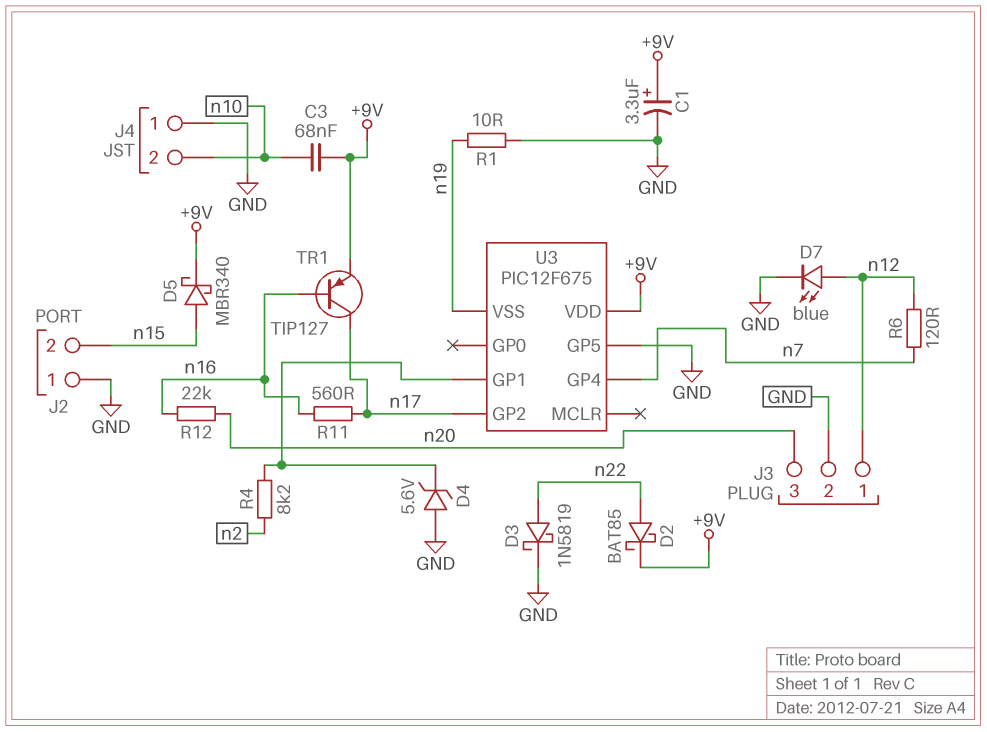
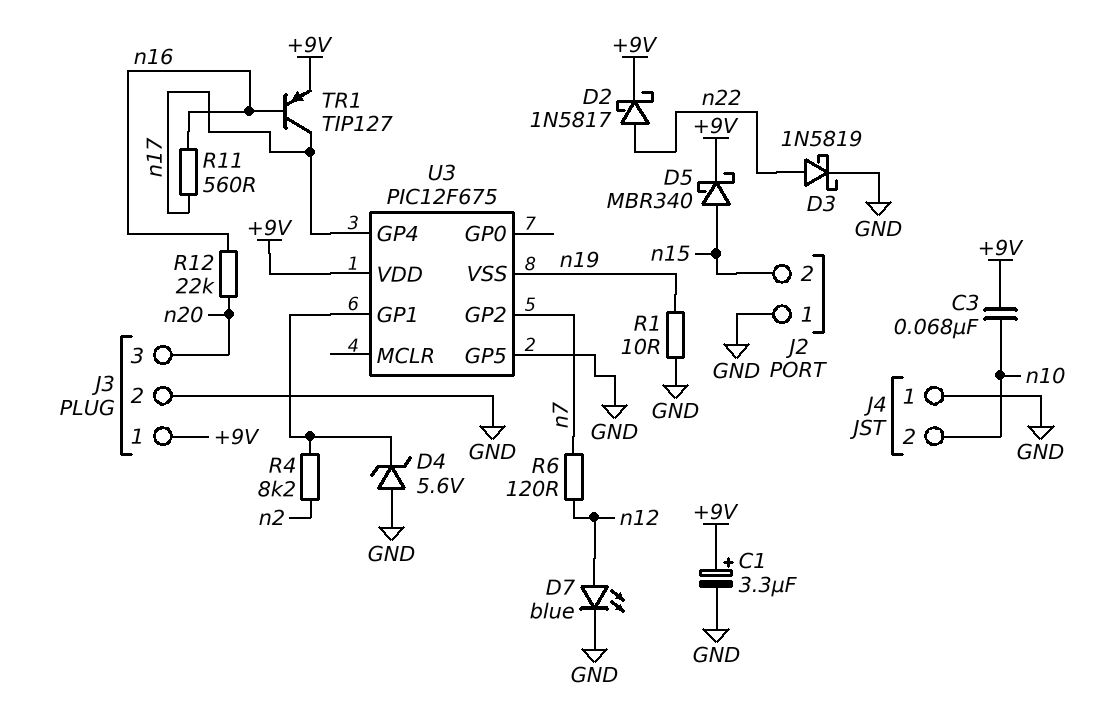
D2: schottky BAT85 (A n22, K +9V) -> schottky 1N5817 (A n22, K +9V)
J3 pin 1: n12 -> +9V
U3 pin GP2: n17 -> n7
U3 pin GP4: n7 -> n17

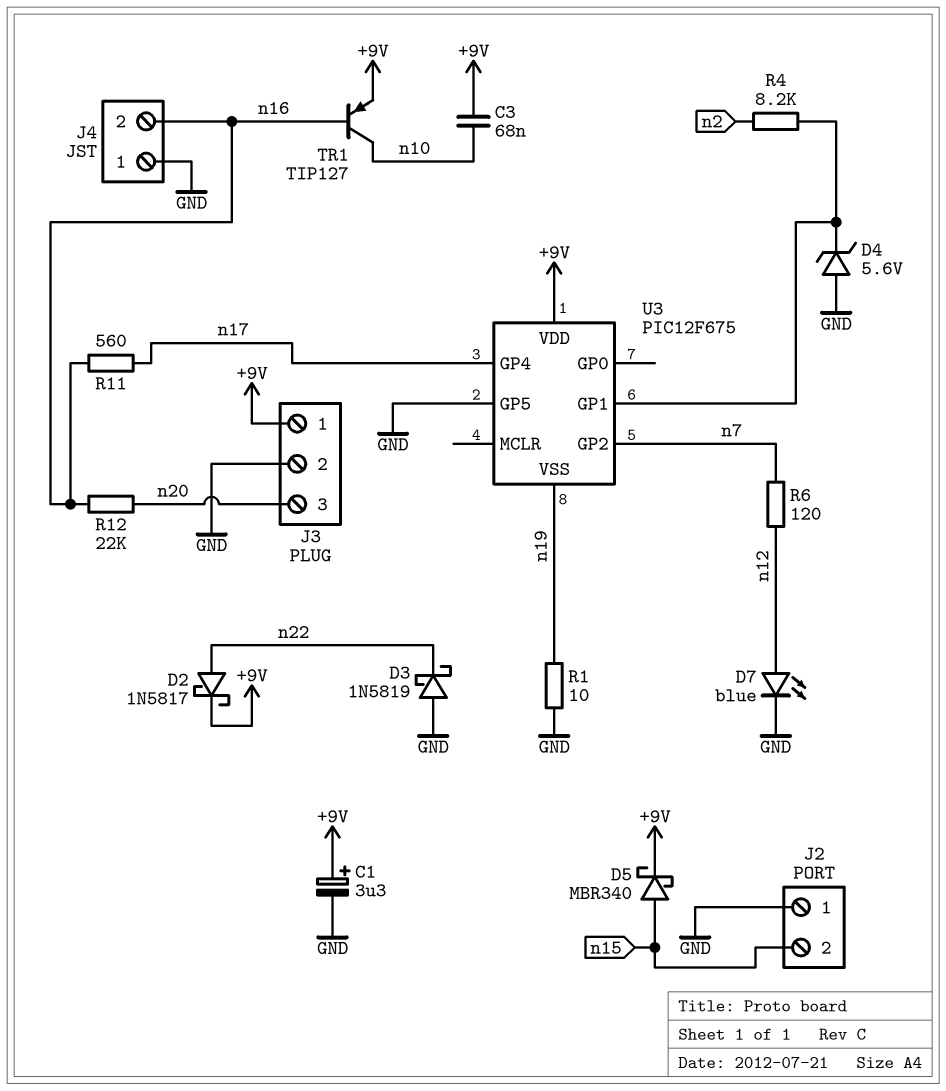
D3: schottky 1N5819 (A n22, K GND) -> schottky 1N5819 (A GND, K n22)
J4 pin 2: n10 -> n16
TR1: PNP TIP127 (B n16, C n17, E +9V) -> PNP TIP127 (B n16, C n10, E +9V)

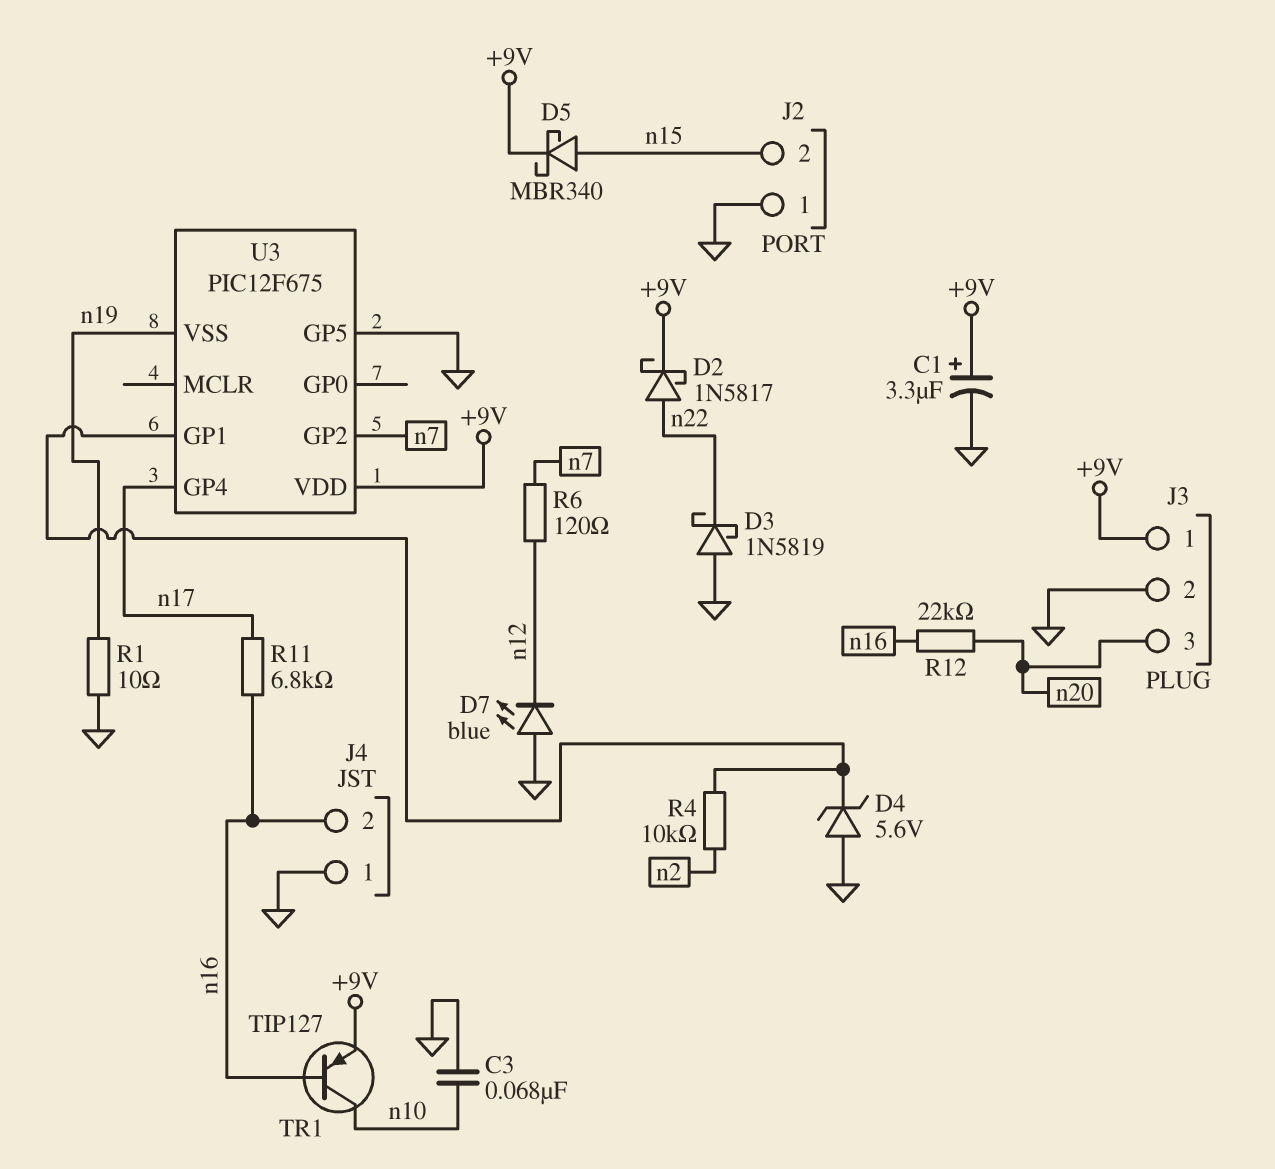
C3: 68nF (+9V, n10) -> 68nF (GND, n10)
D7: LED blue (A n12, K GND) -> LED blue (A GND, K n12)
R4: 8.2k (U3/GP1, n2) -> 10k (U3/GP1, n2)
R11: 560 (n16, n17) -> 6.8k (n16, n17)

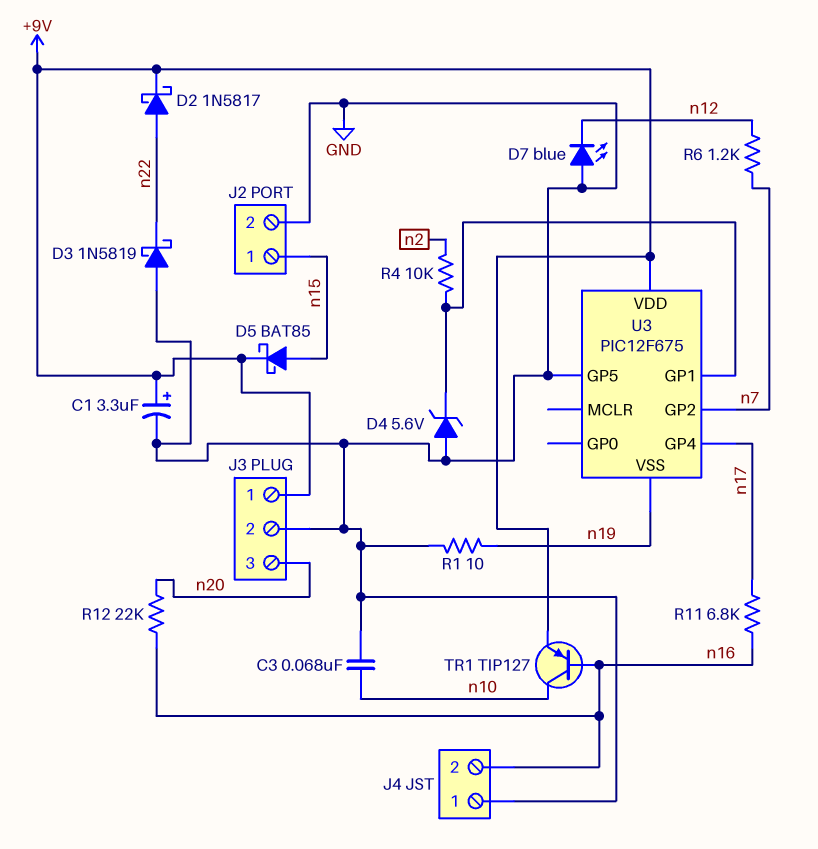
D5: schottky MBR340 (A n15, K +9V) -> schottky BAT85 (A n15, K +9V)
J2 pin 1: GND -> n15
J2 pin 2: n15 -> GND
R6: 120 (n7, n12) -> 1.2k (n7, n12)

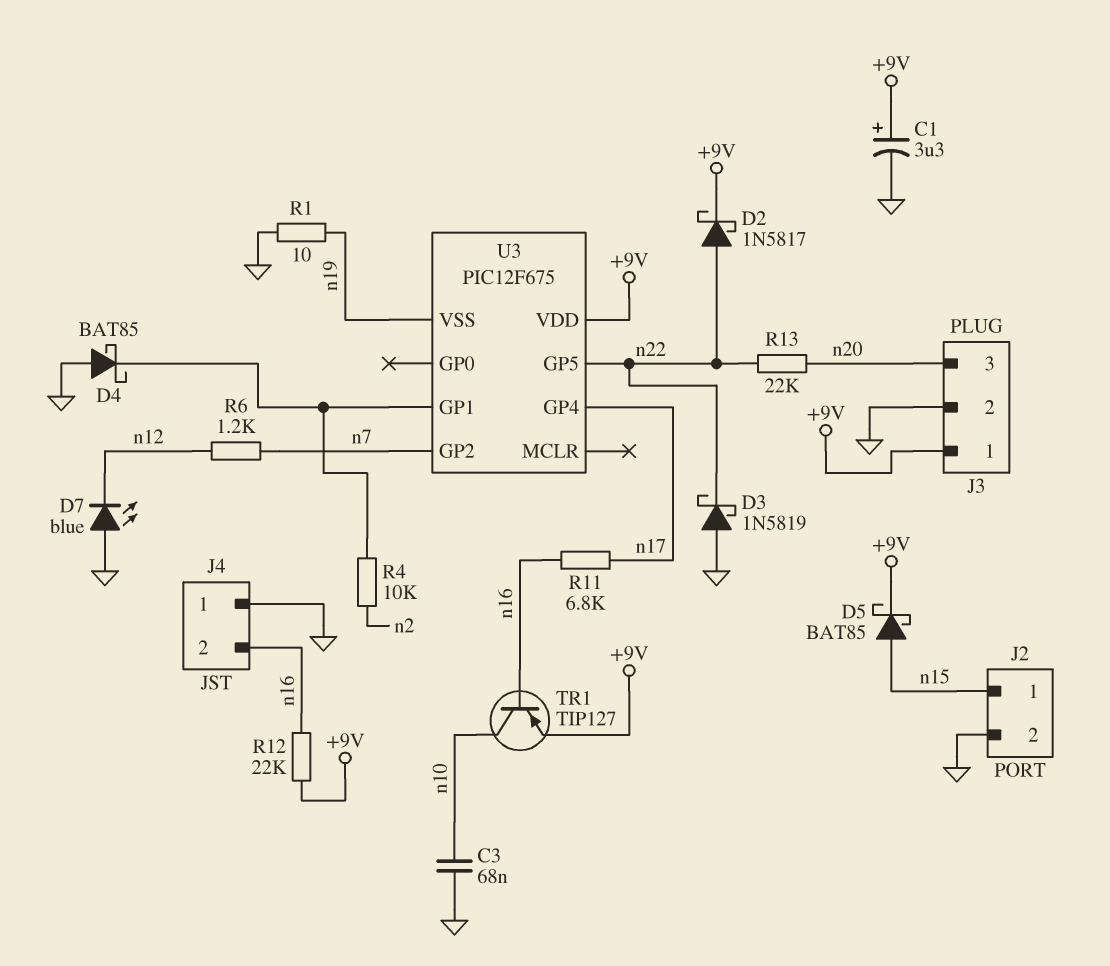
D4: zener 5.6V (A GND, K U3/GP1) -> schottky BAT85 (A GND, K U3/GP1)
R12: 22k (n16, n20) -> 22k (+9V, n16)
R13: none -> 22k (n20, n22)
U3 pin GP5: GND -> n22

